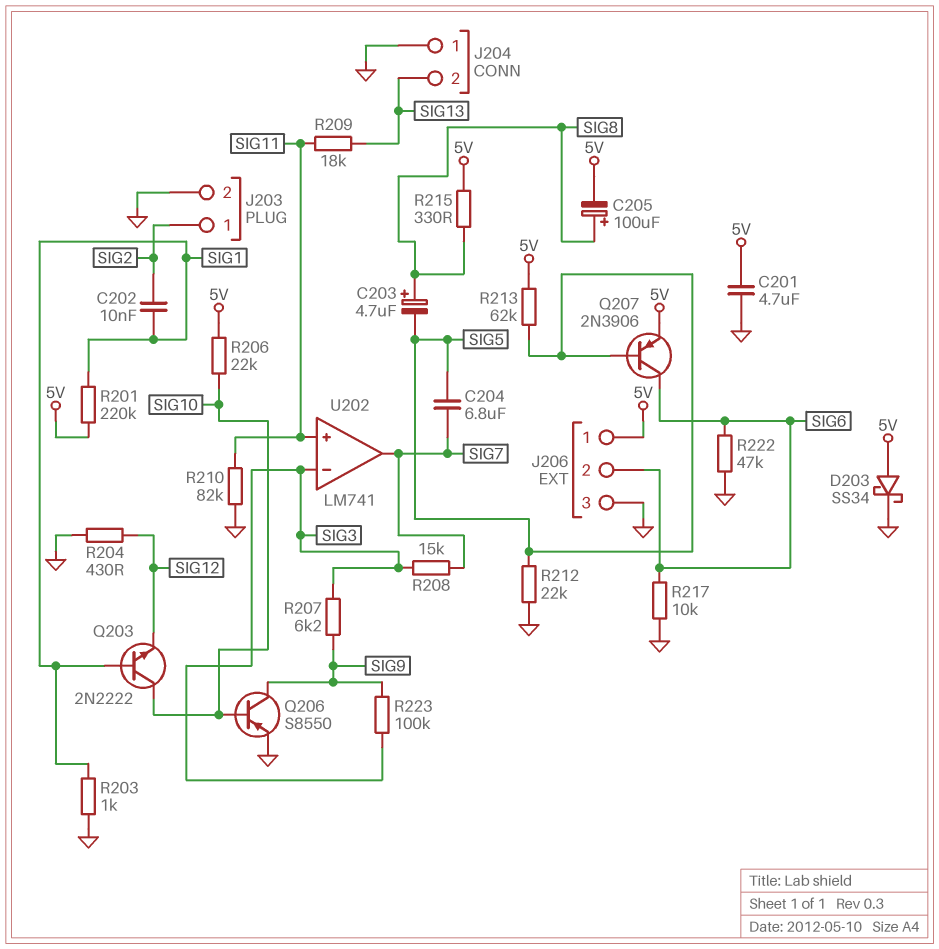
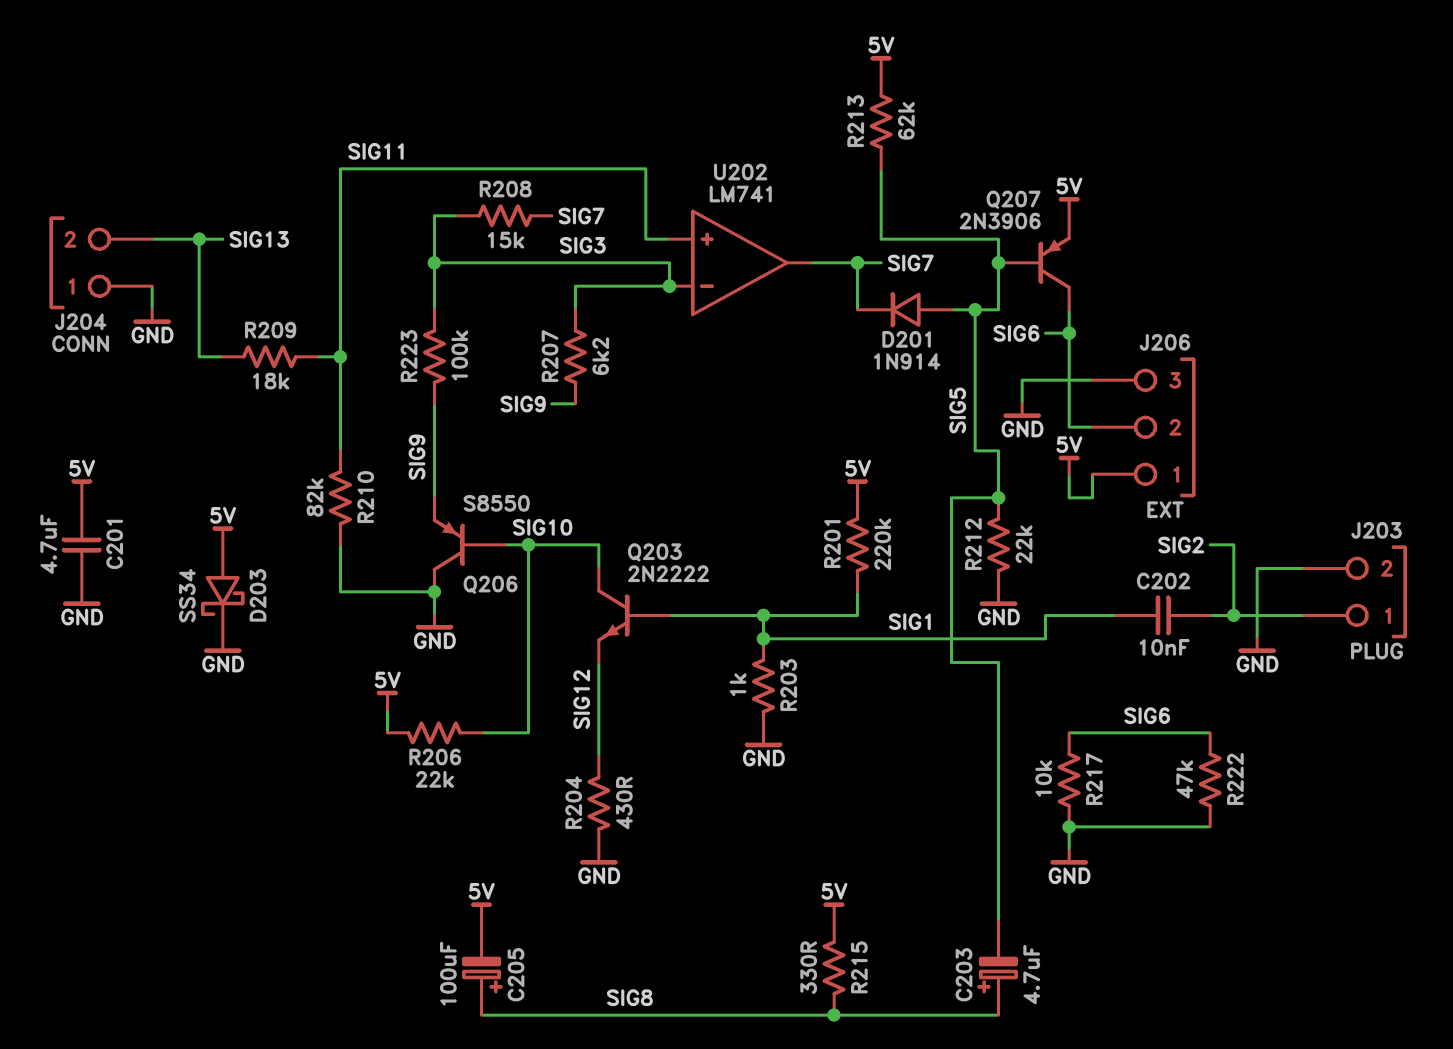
C204: 6.8uF (SIG5, SIG7) -> none
D201: none -> diode 1N914 (A SIG5, K SIG7)
Q206: PNP S8550 (B SIG10, C SIG9, E GND) -> PNP S8550 (B SIG10, C GND, E SIG9)

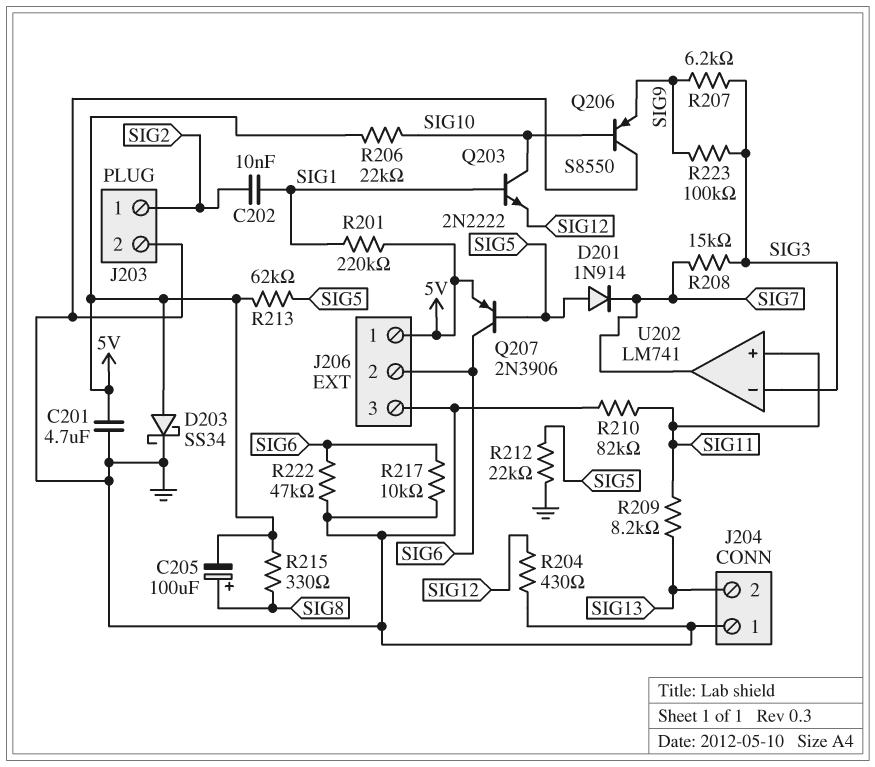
C203: 4.7uF (plus SIG8, minus SIG5) -> none
R203: 1k (GND, SIG1) -> none
R209: 18k (SIG11, SIG13) -> 8.2k (SIG11, SIG13)

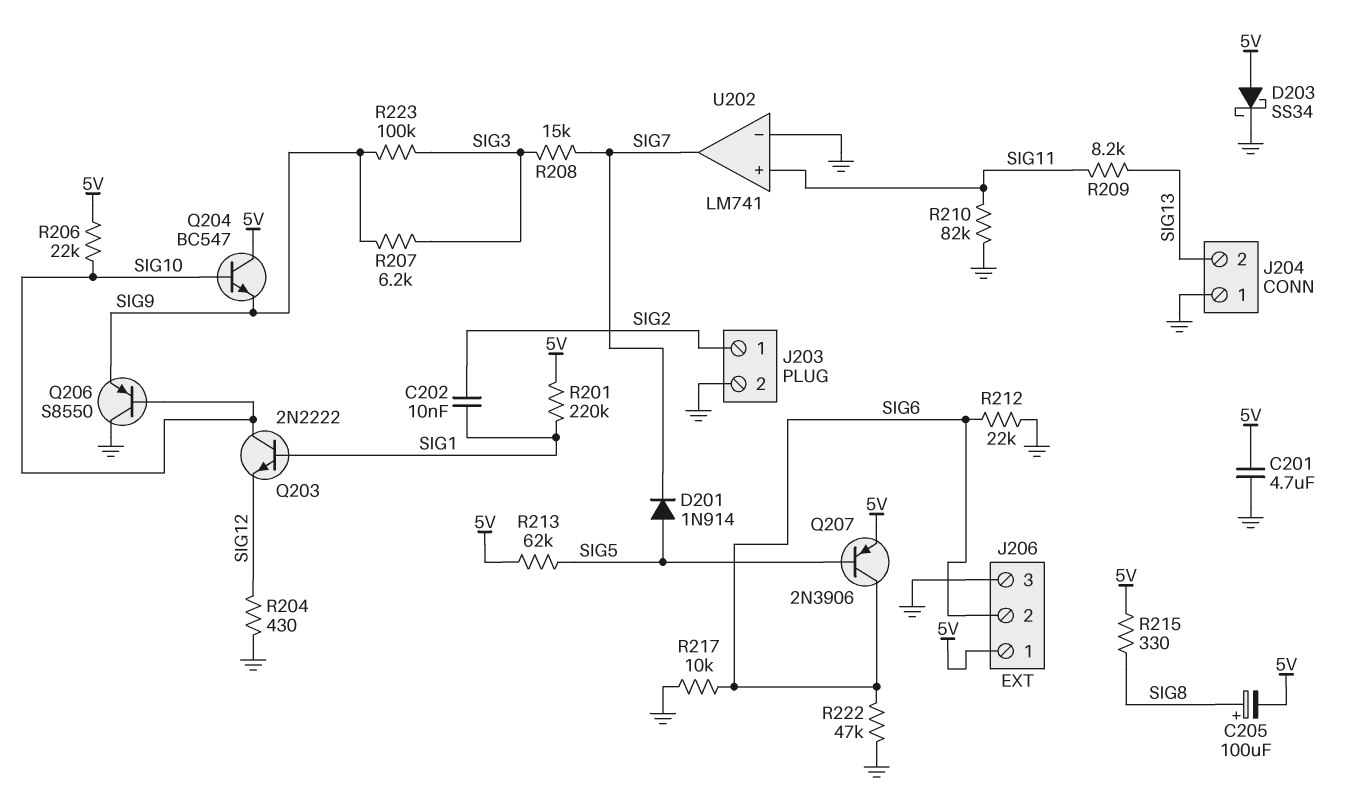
Q204: none -> NPN BC547 (B SIG10, C 5V, E SIG9)
R212: 22k (GND, SIG5) -> 22k (GND, SIG6)
U202 pin in-: SIG3 -> GND

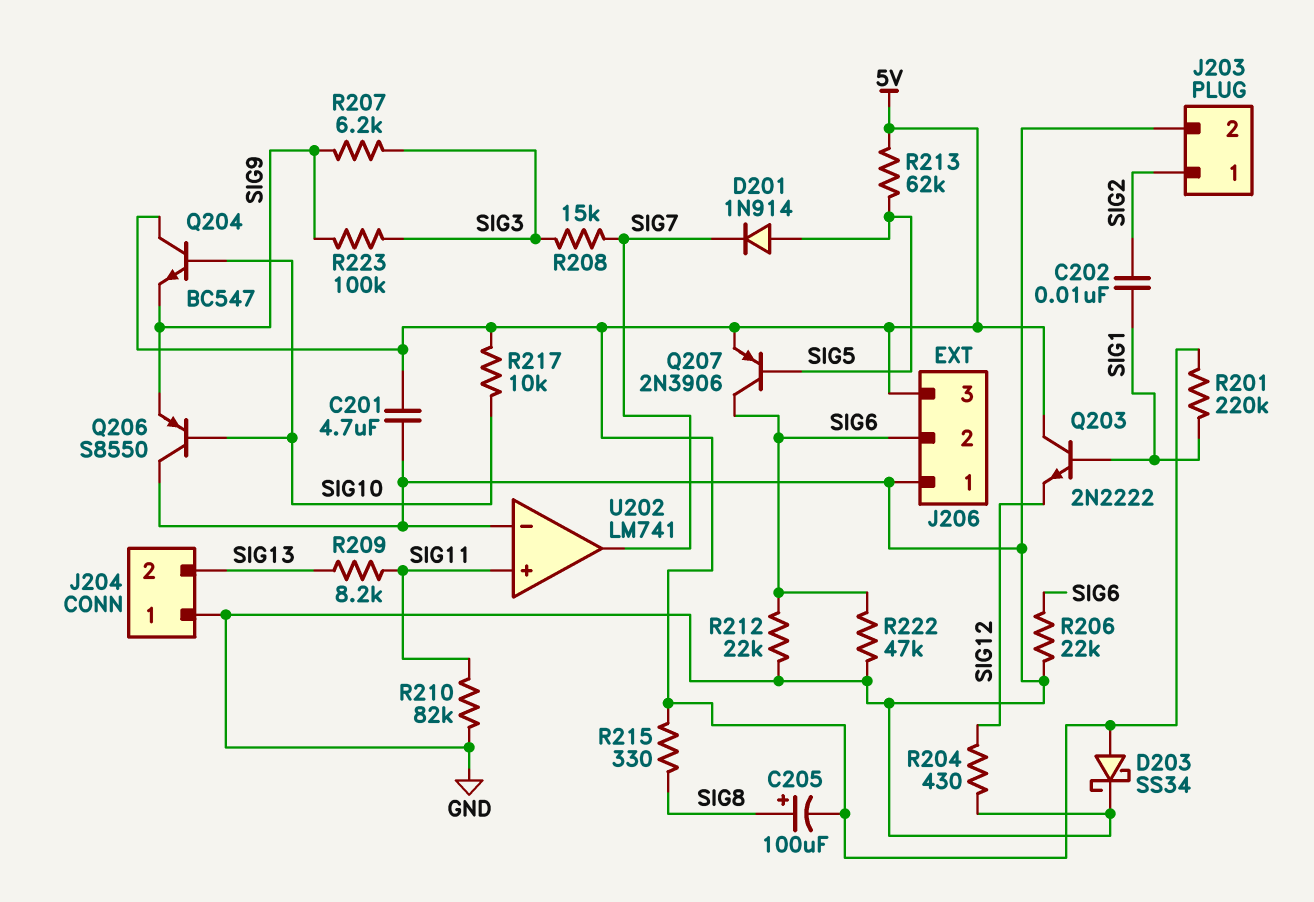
J206 pin 1: 5V -> GND
J206 pin 3: GND -> 5V
Q203: NPN 2N2222 (B SIG1, C SIG10, E SIG12) -> NPN 2N2222 (B SIG1, C 5V, E SIG12)
R206: 22k (5V, SIG10) -> 22k (GND, SIG6)
R217: 10k (GND, SIG6) -> 10k (5V, SIG10)

